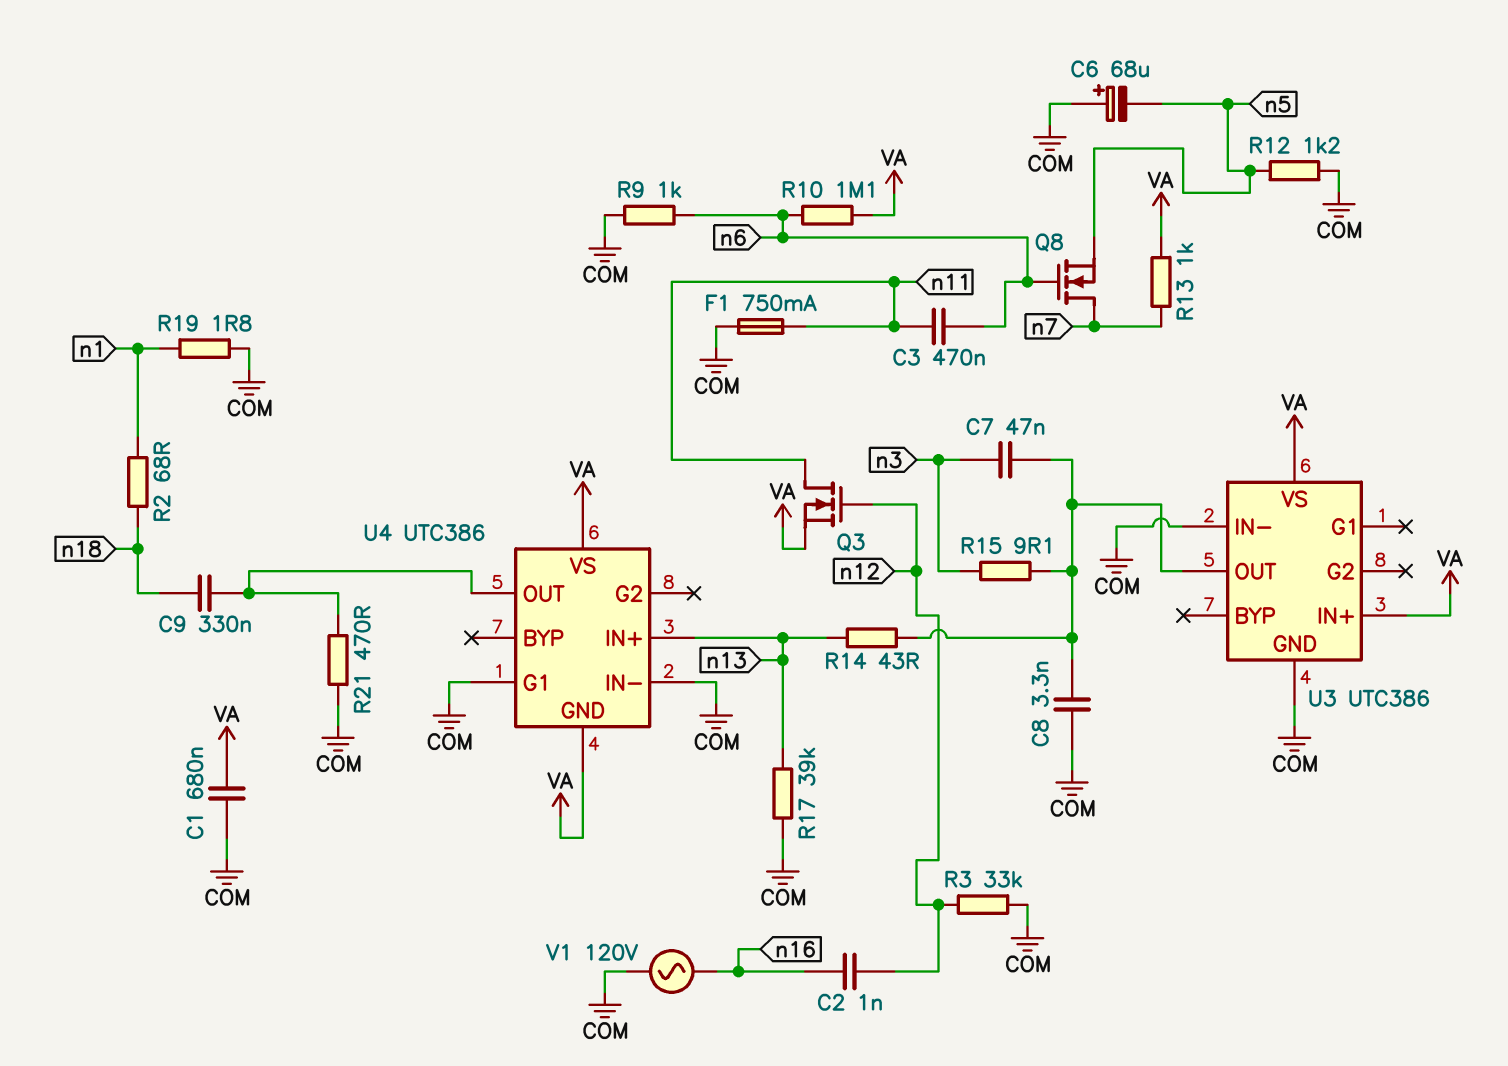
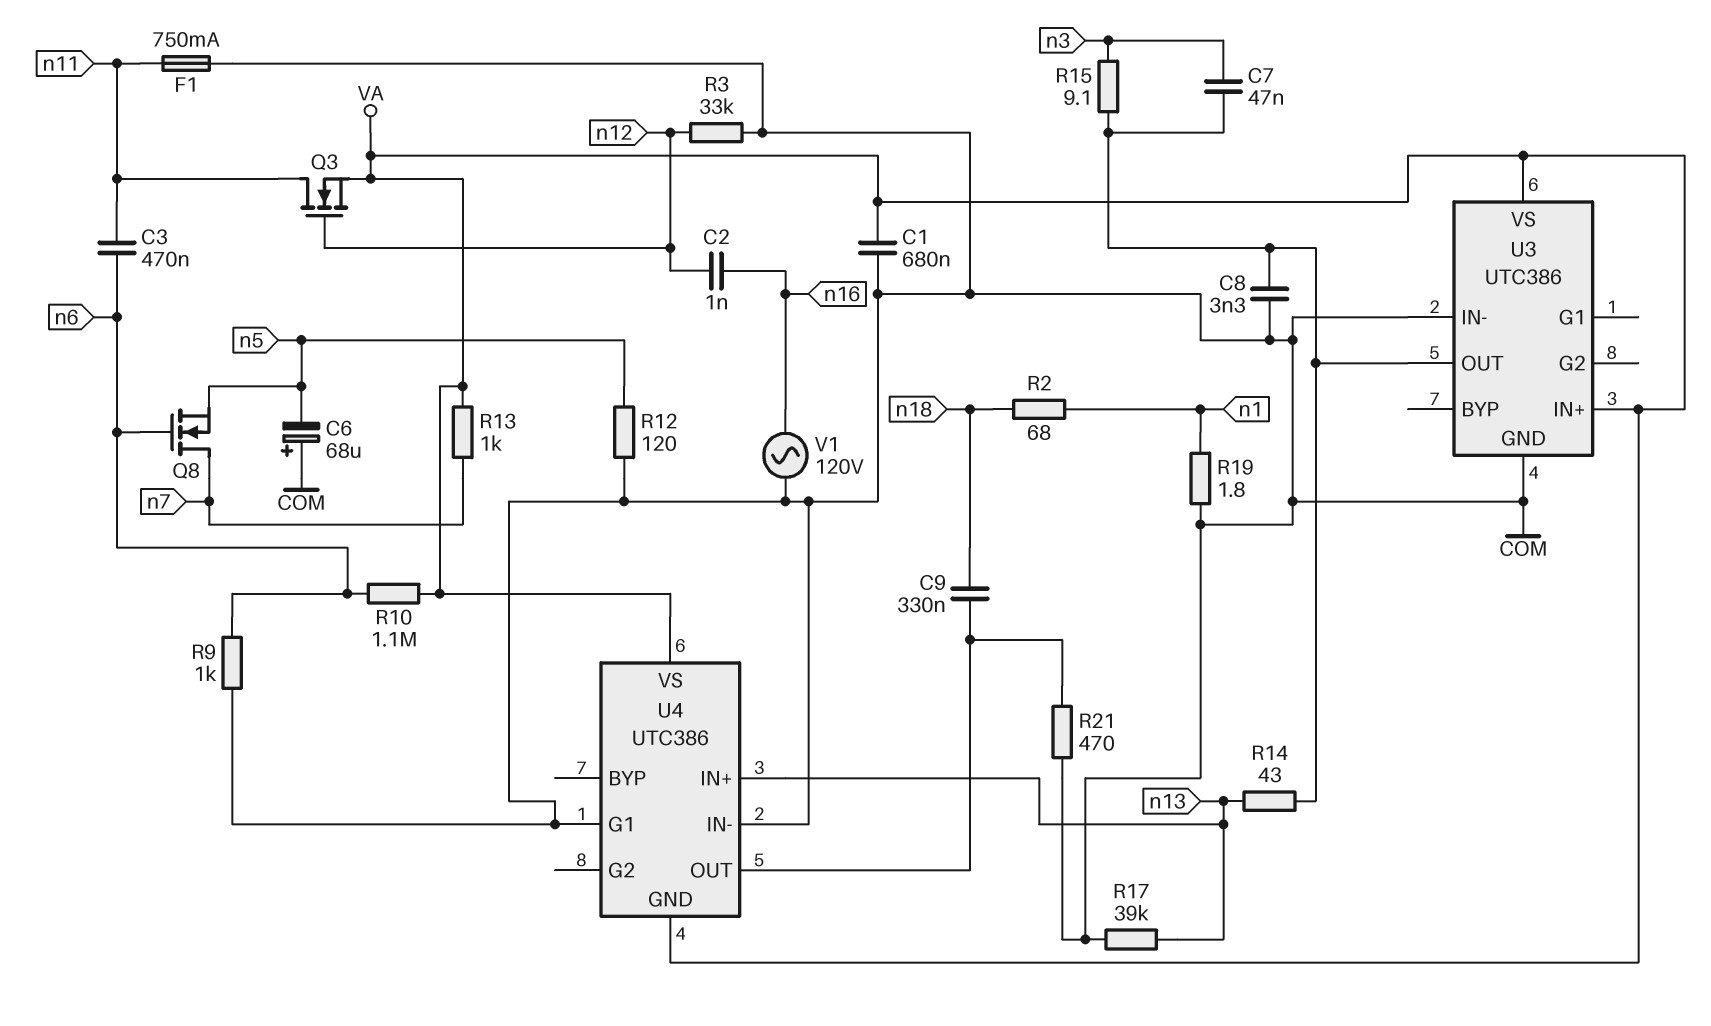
R12: 1.2k (COM, n5) -> 120 (COM, n5)

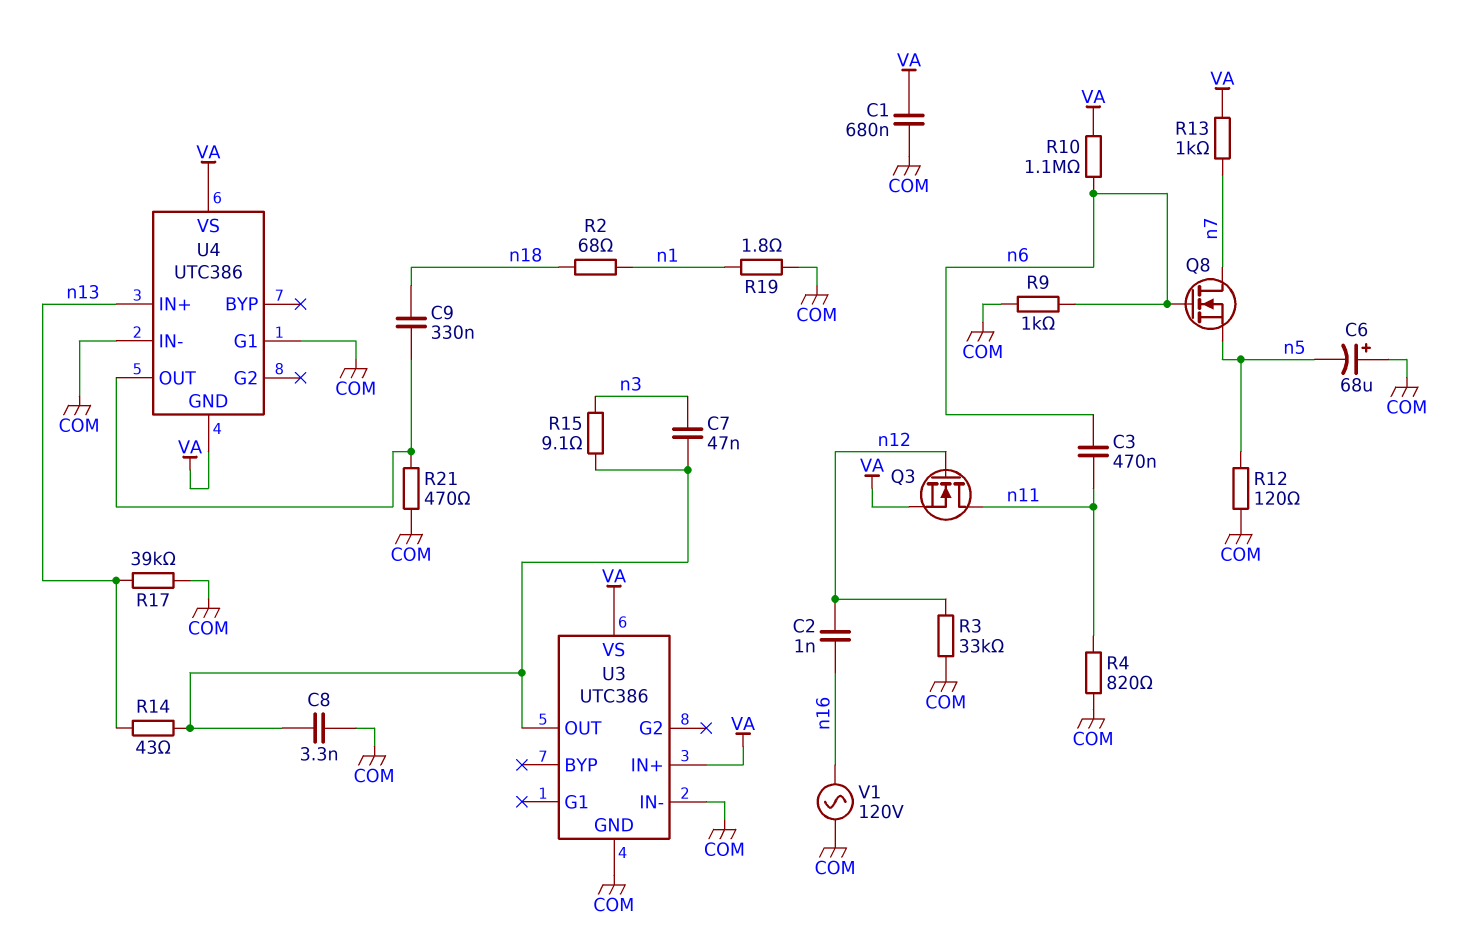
F1: 750mA (COM, n11) -> none
R4: none -> 820 (COM, n11)

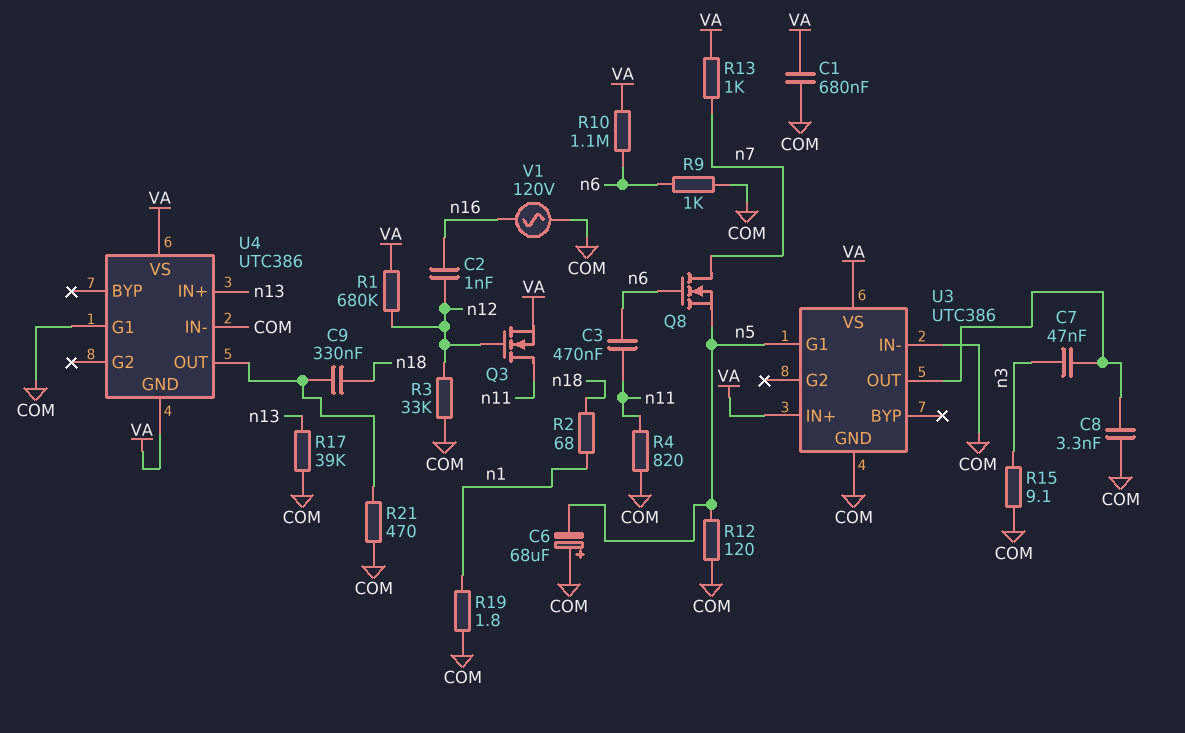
R1: none -> 680k (VA, n12)
R14: 43 (U3/OUT, n13) -> none
R15: 9.1 (U3/OUT, n3) -> 9.1 (COM, n3)
U3 pin G1: none -> n5

